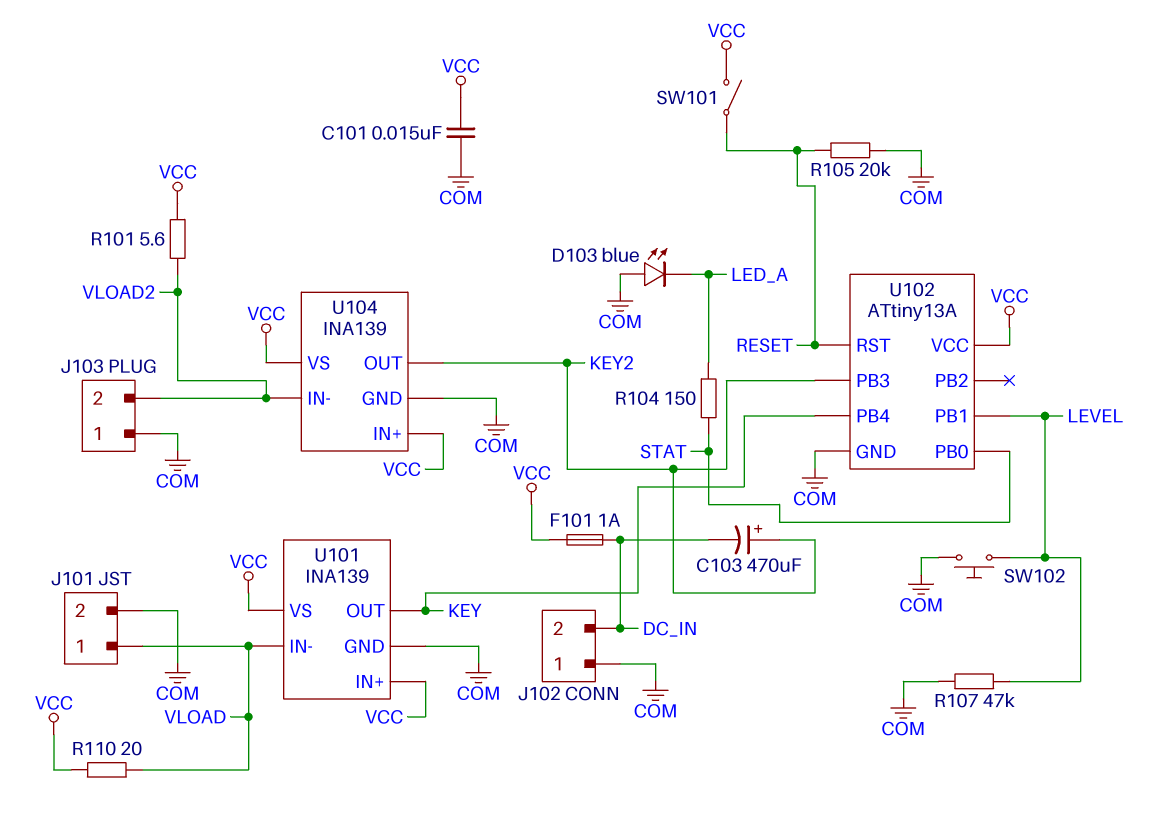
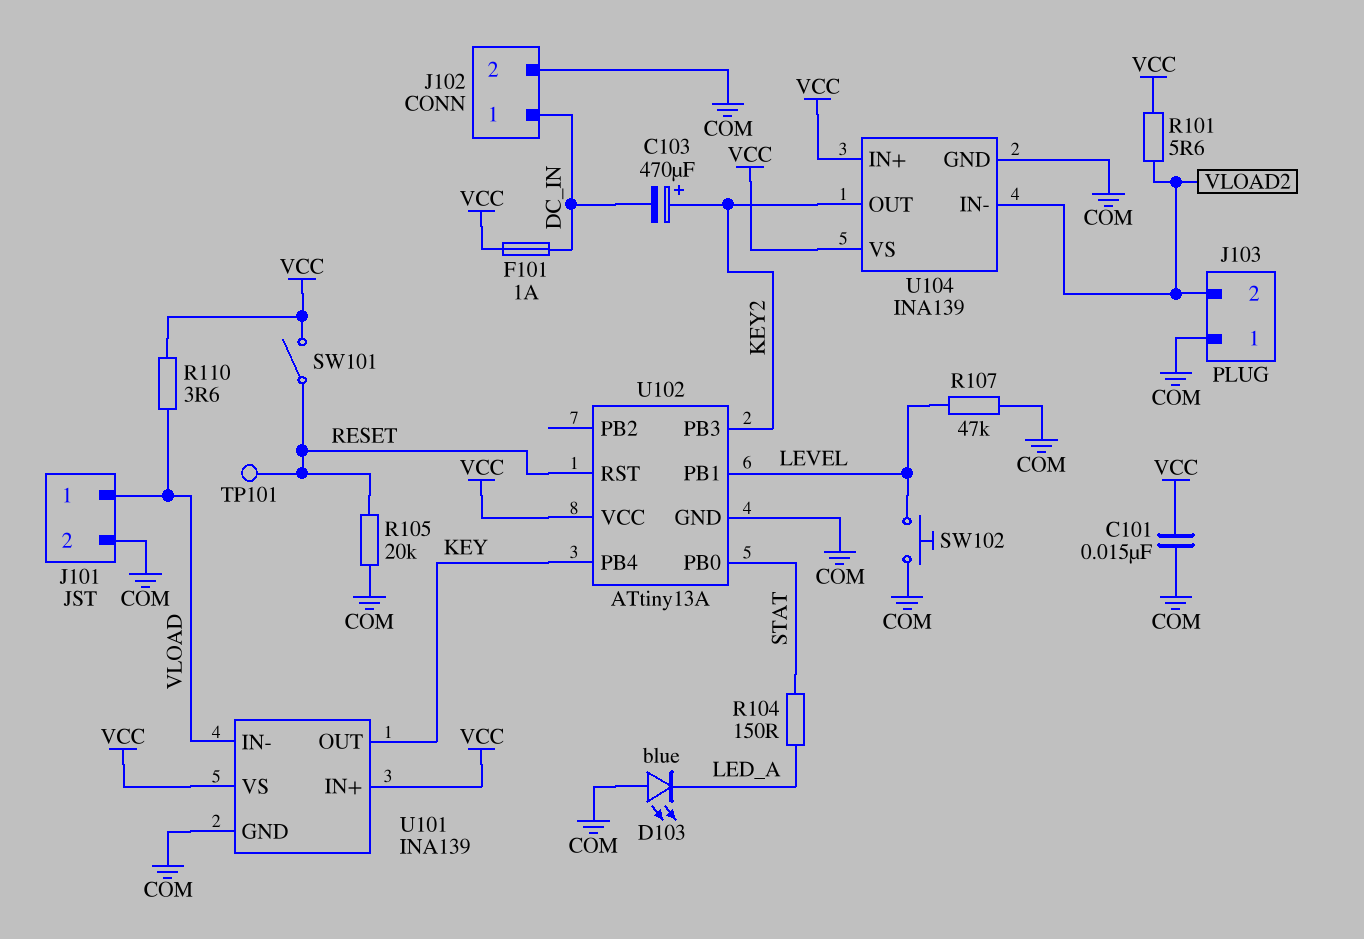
J102 pin 1: COM -> DC_IN
J102 pin 2: DC_IN -> COM
R110: 20 (VCC, VLOAD) -> 3.6 (VCC, VLOAD)
TP101: none -> test point (RESET)

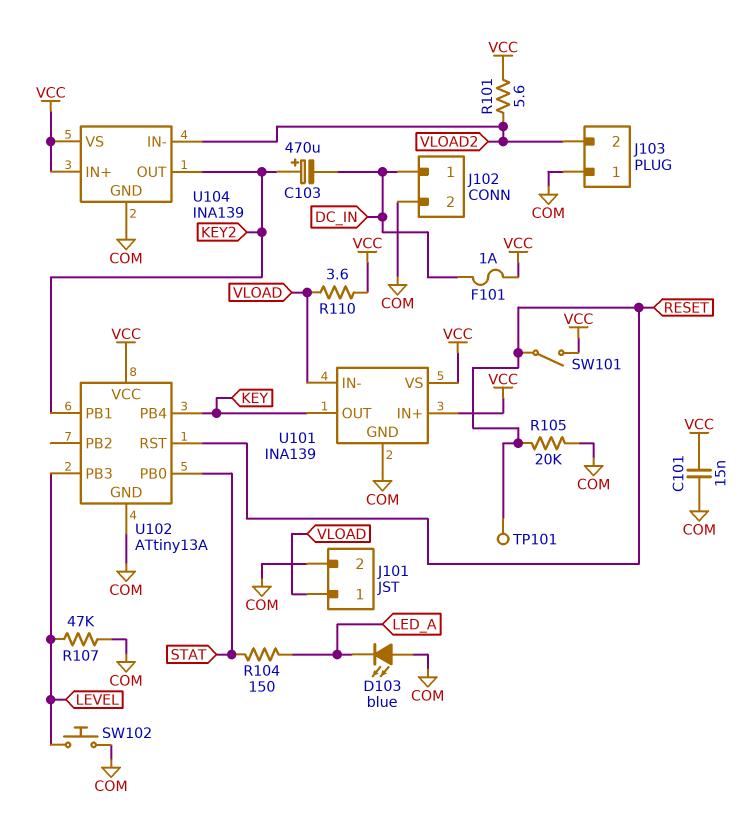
U102 pin PB1: LEVEL -> KEY2
U102 pin PB3: KEY2 -> LEVEL

